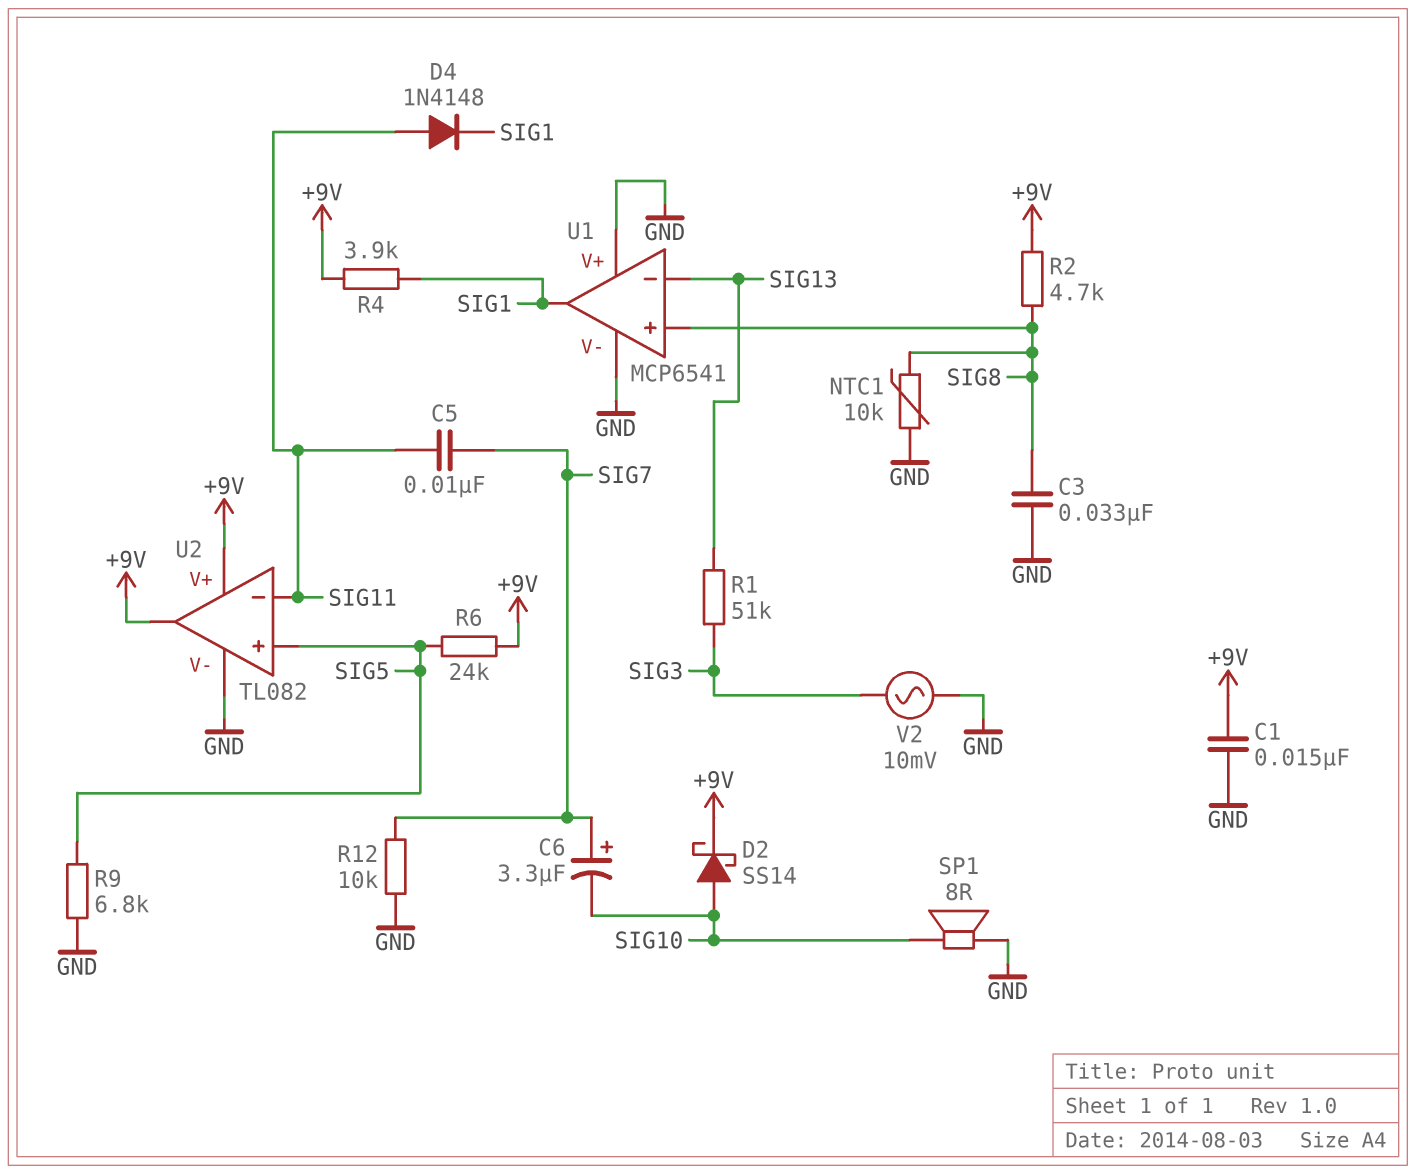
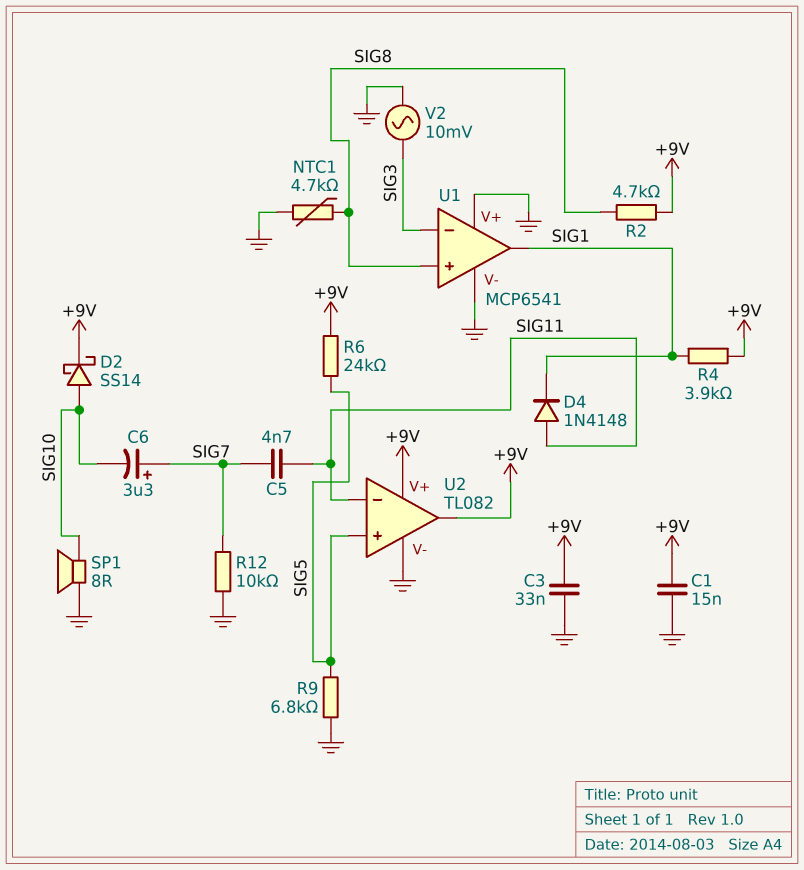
C3: 33nF (GND, SIG8) -> 33nF (+9V, GND)
C5: 10nF (SIG7, SIG11) -> 4.7nF (SIG7, SIG11)
NTC1: 10k (GND, SIG8) -> 4.7k (GND, SIG8)
R1: 51k (SIG3, SIG13) -> none
U1 pin in-: SIG13 -> SIG3

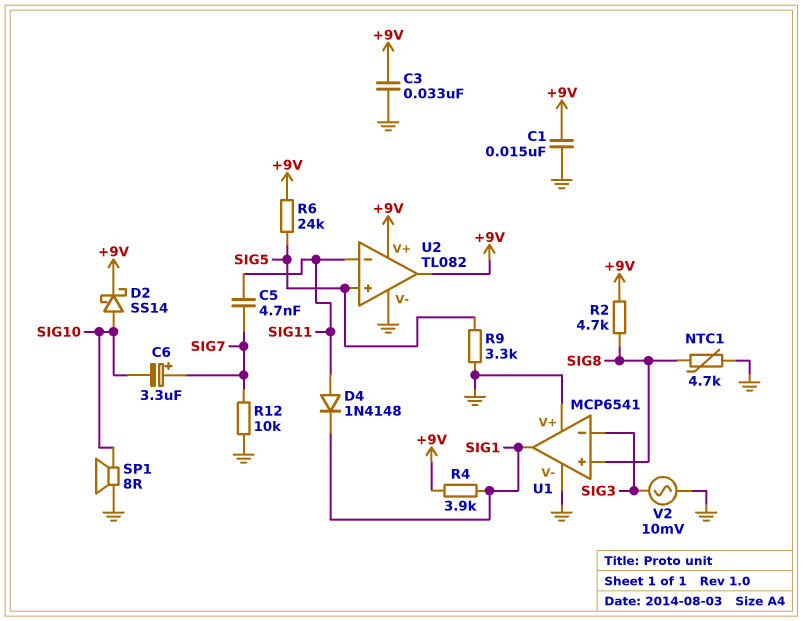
R9: 6.8k (GND, SIG5) -> 3.3k (GND, SIG5)

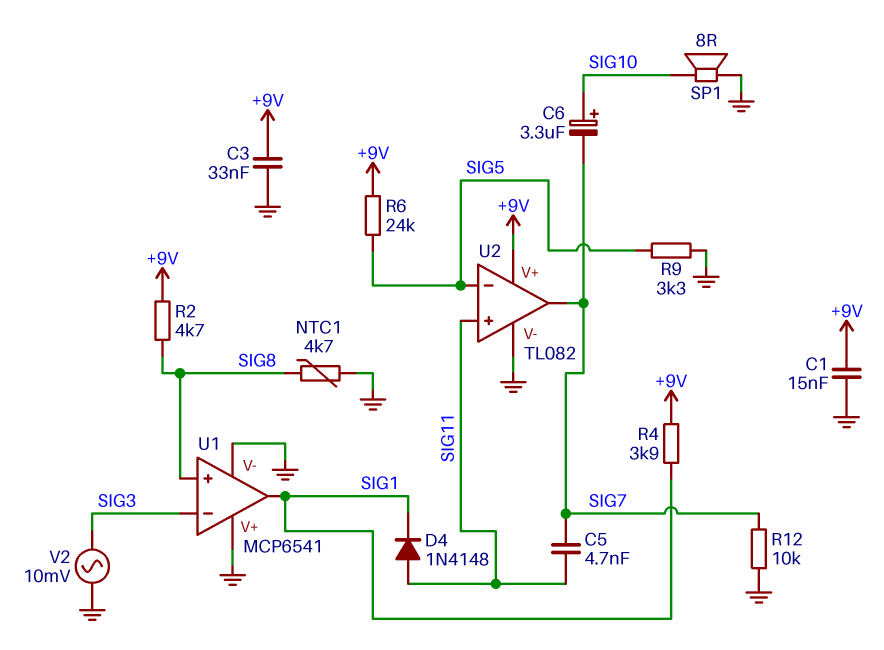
C6: 3.3uF (plus SIG7, minus SIG10) -> 3.3uF (plus SIG10, minus SIG7)
D2: schottky SS14 (A SIG10, K +9V) -> none
U2 pin in+: SIG5 -> SIG11
U2 pin in-: SIG11 -> SIG5
U2 pin out: +9V -> SIG7

